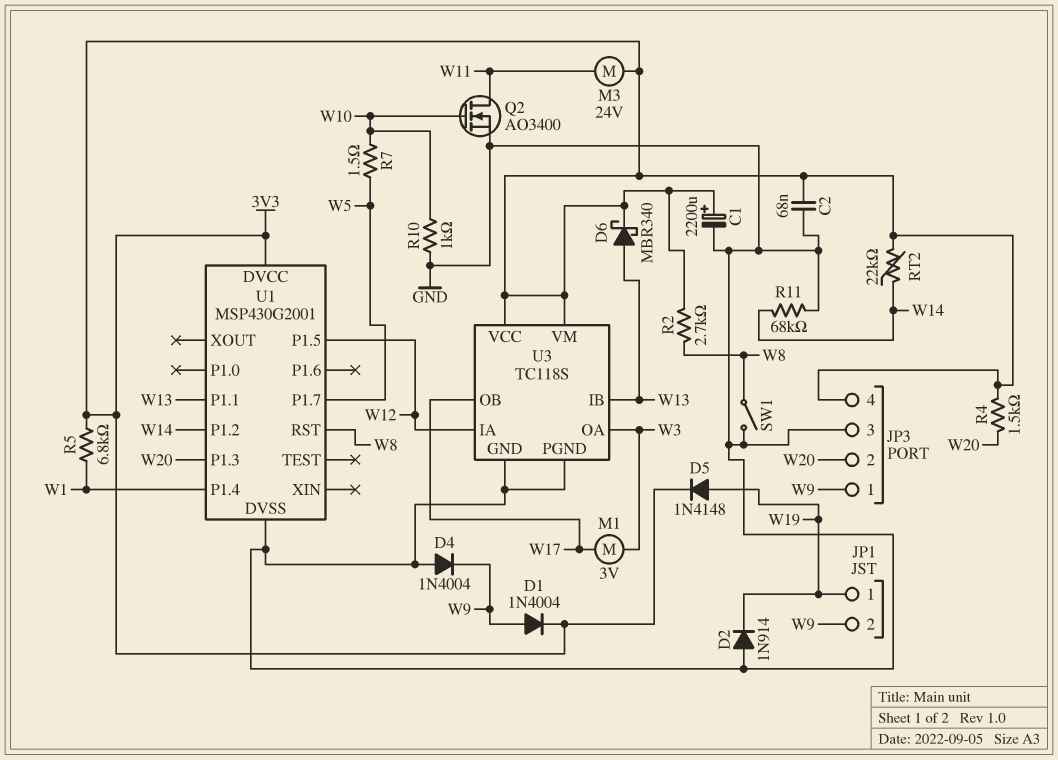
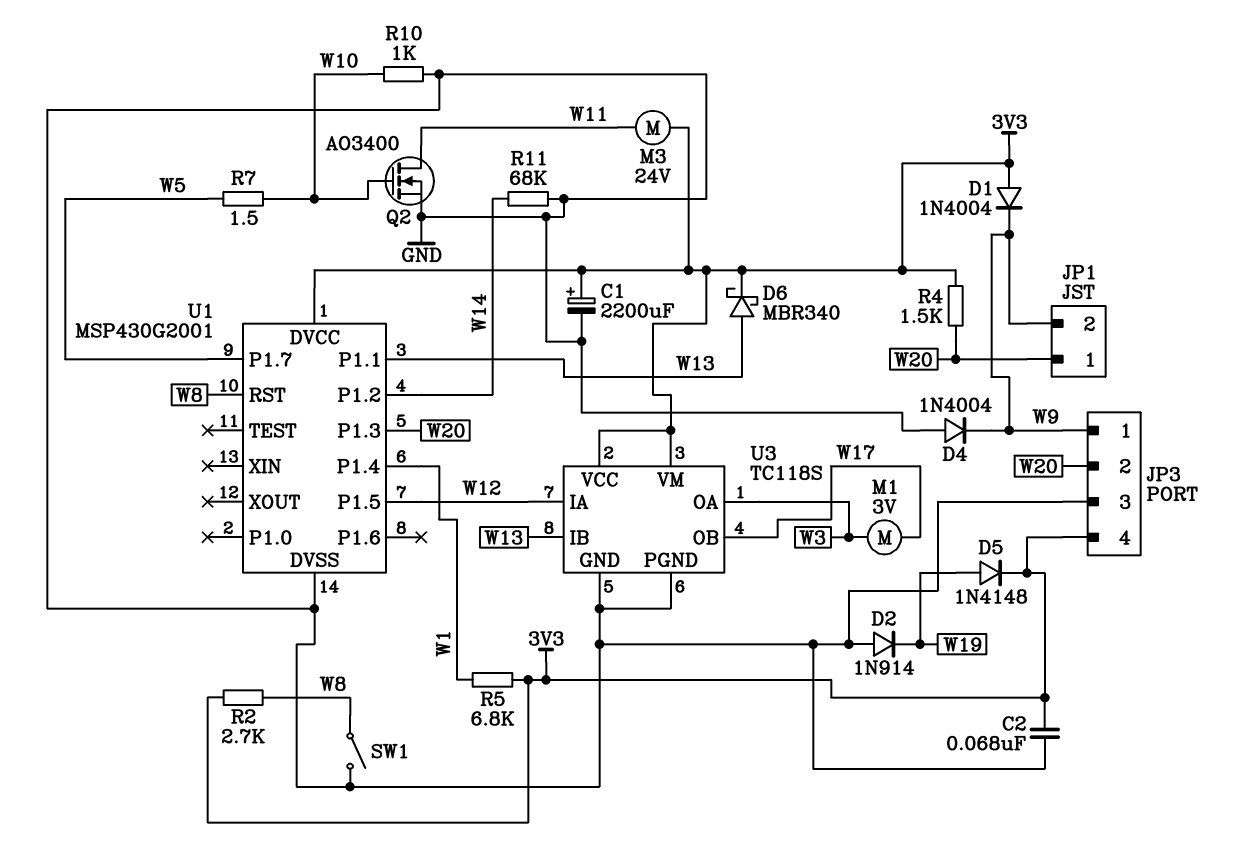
D1: diode 1N4004 (A W9, K 3V3) -> diode 1N4004 (A 3V3, K W9)
JP1 pin 1: W19 -> W20
RT2: 22k (3V3, W14) -> none

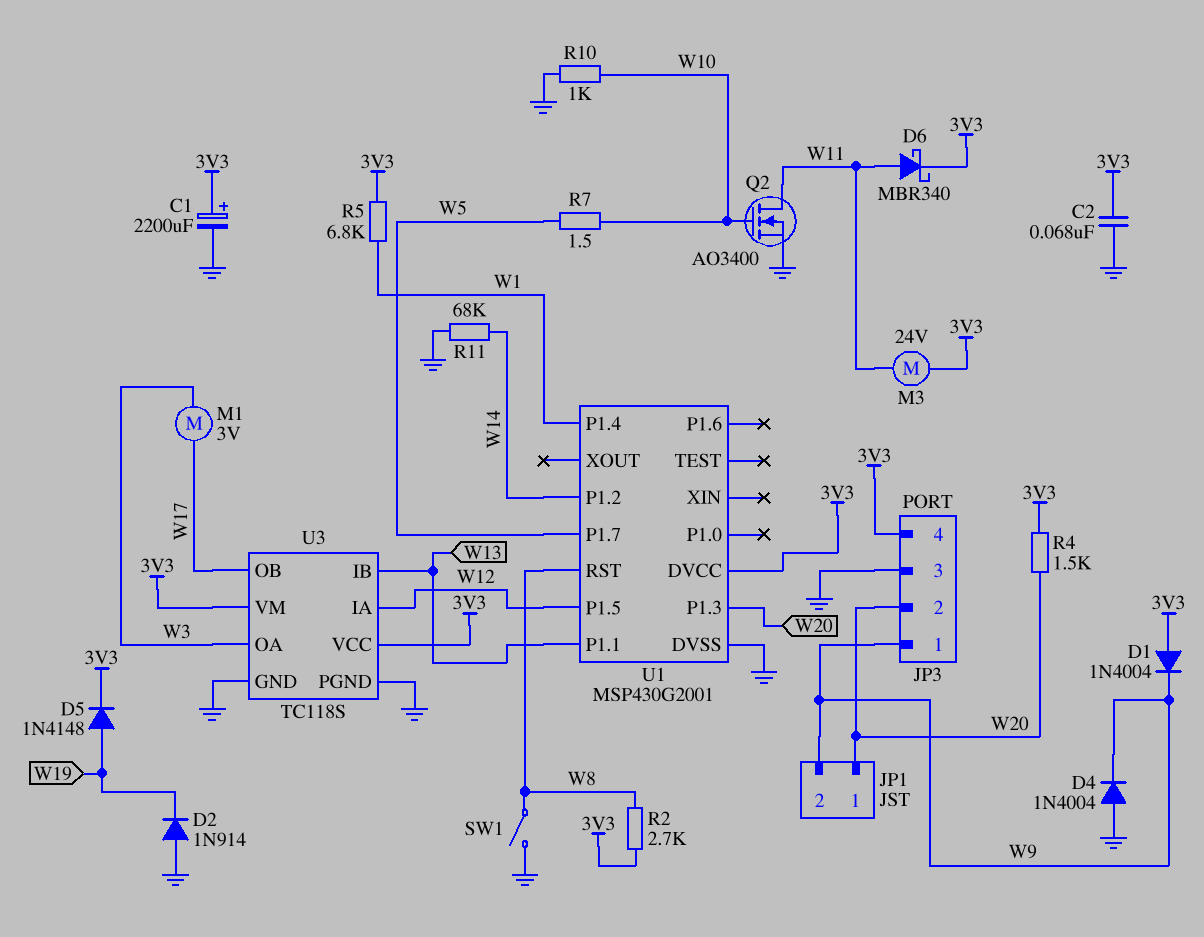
D6: schottky MBR340 (A W13, K 3V3) -> schottky MBR340 (A W11, K 3V3)

